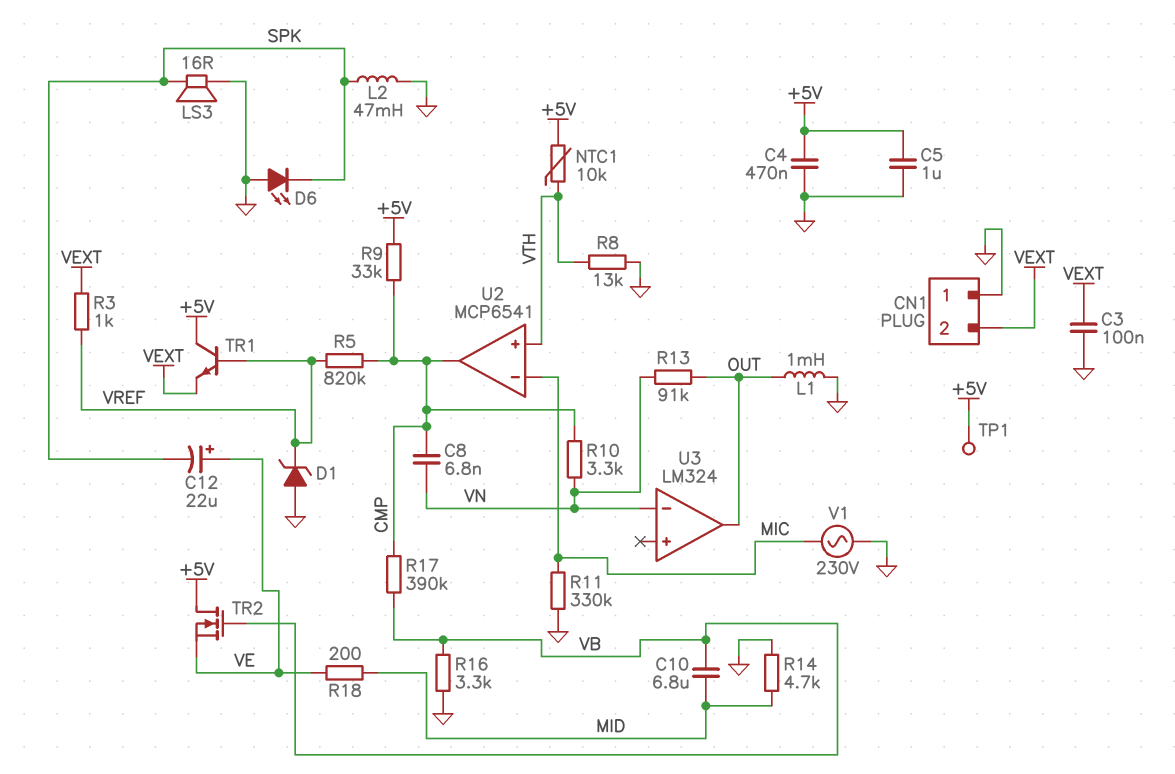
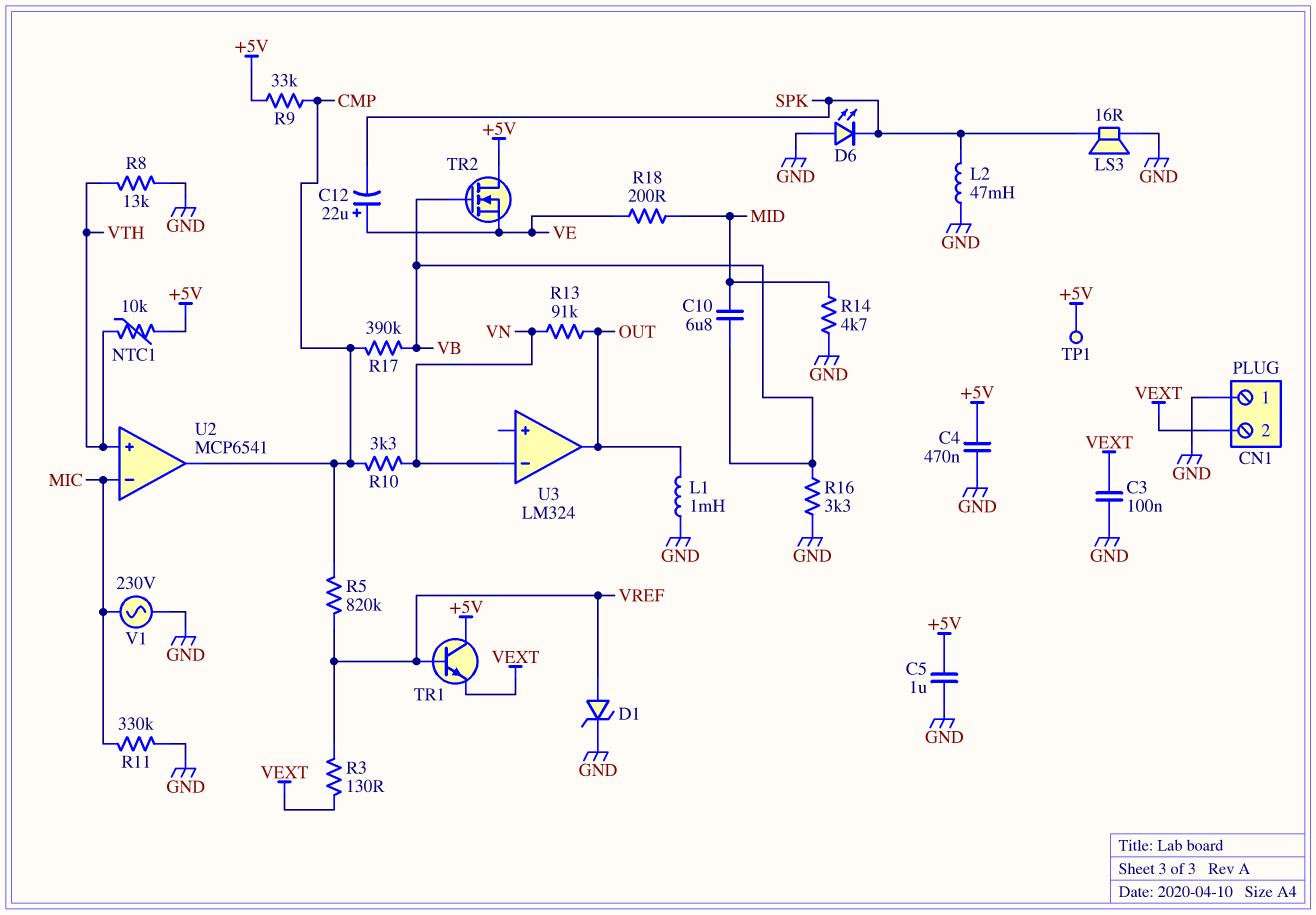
C8: 6.8nF (CMP, VN) -> none
D1: zener (A GND, K VREF) -> zener (A VREF, K GND)
R3: 1k (VEXT, VREF) -> 130 (VEXT, VREF)

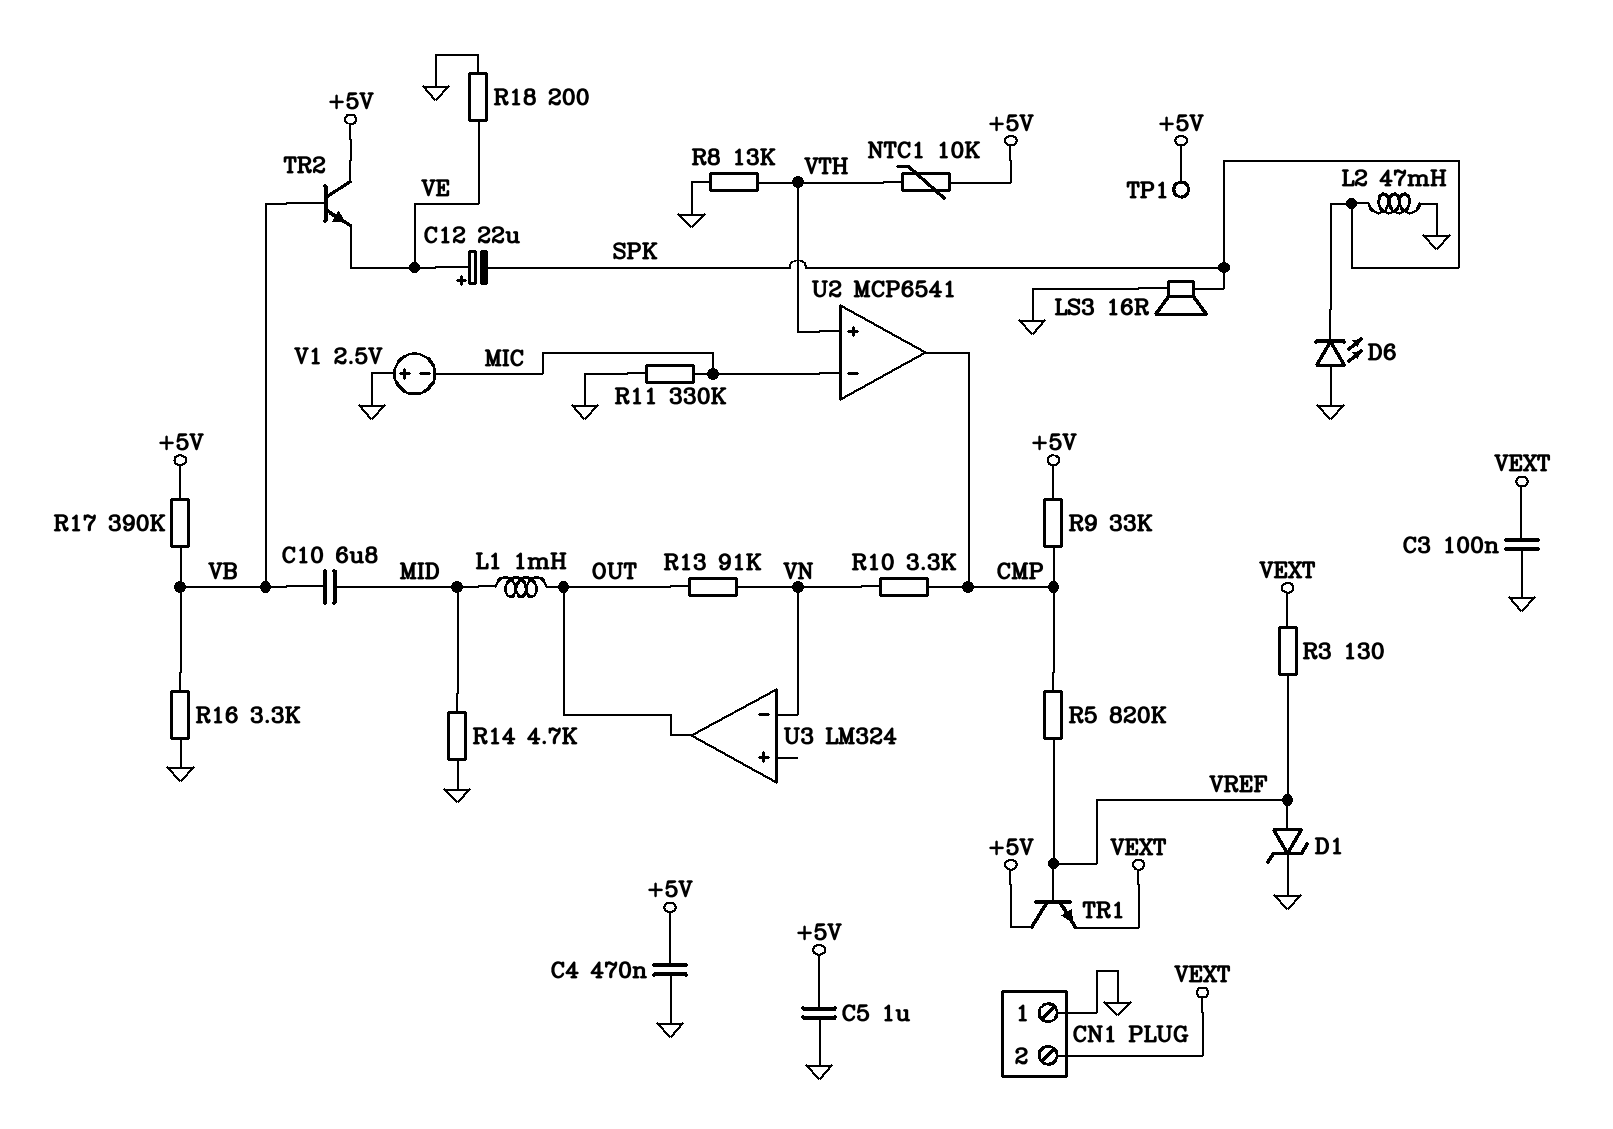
L1: 1mH (GND, OUT) -> 1mH (MID, OUT)
R17: 390k (CMP, VB) -> 390k (+5V, VB)
R18: 200 (MID, VE) -> 200 (GND, VE)
TR2: NMOS (G VB, D +5V, S VE) -> NPN (B VB, C +5V, E VE)
V1: AC 230V (GND, MIC) -> 2.5V (plus GND, minus MIC)

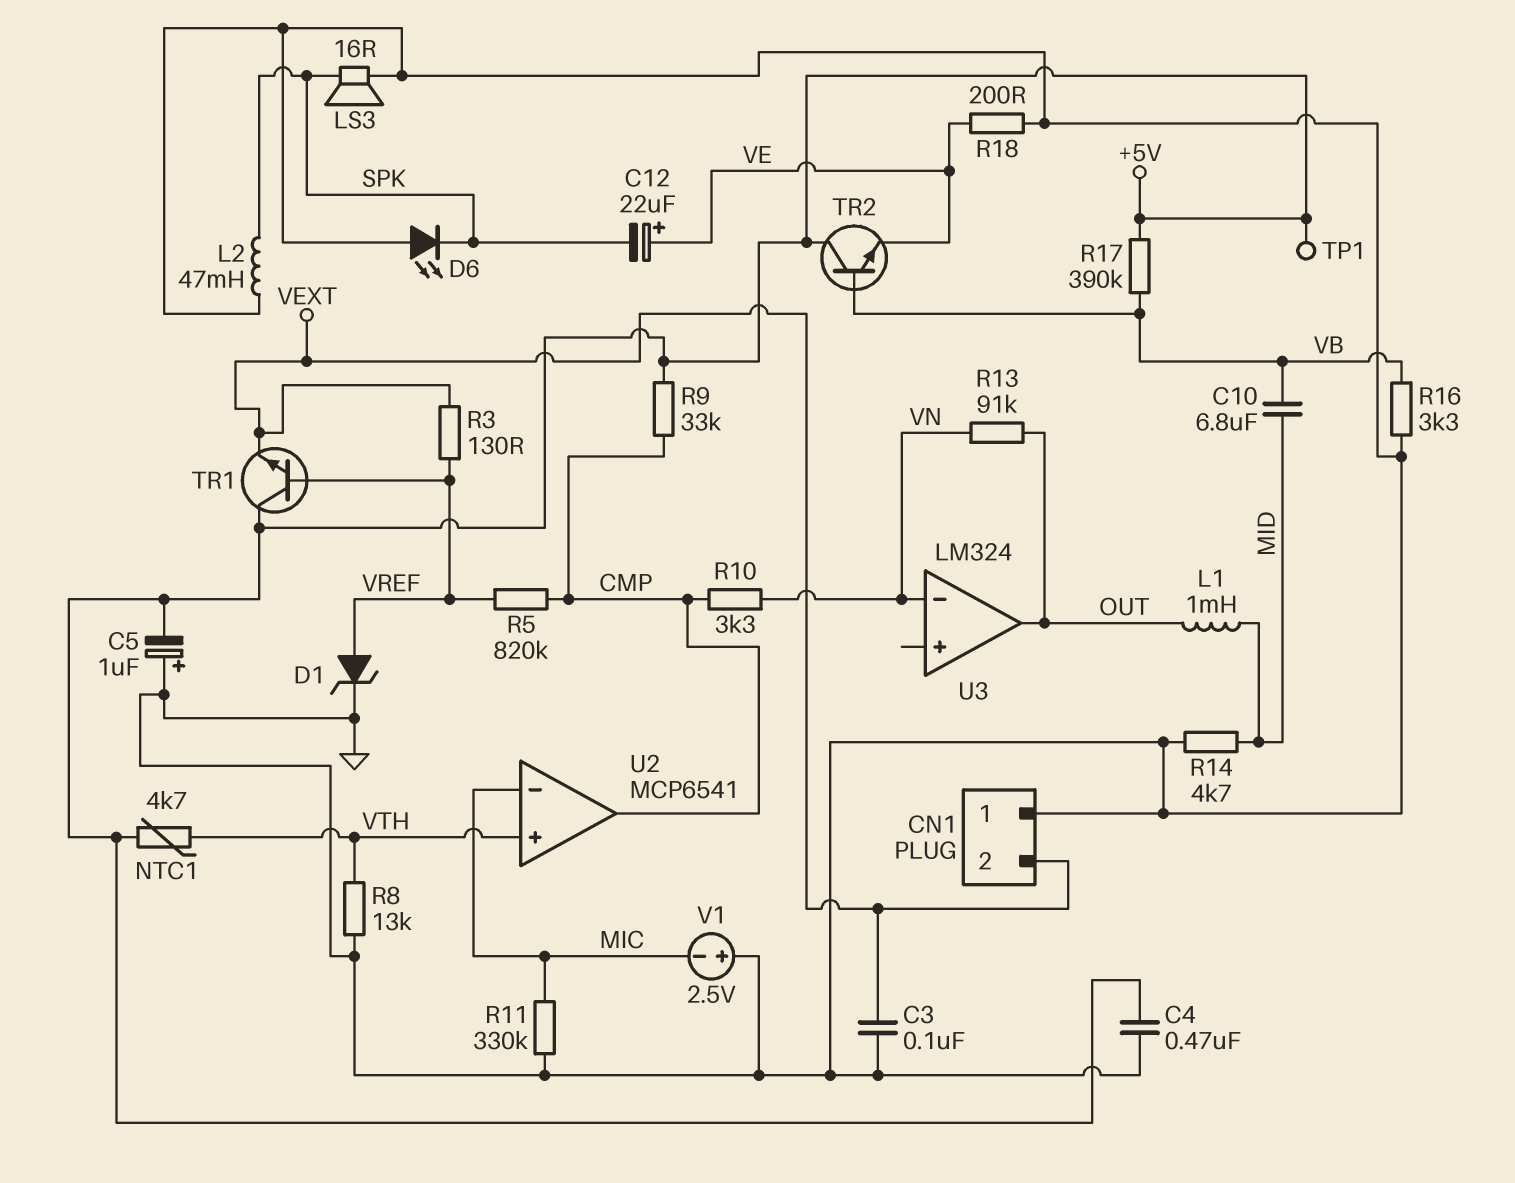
C5: 1uF (+5V, GND) -> 1uF (plus GND, minus +5V)
NTC1: 10k (+5V, VTH) -> 4.7k (+5V, VTH)

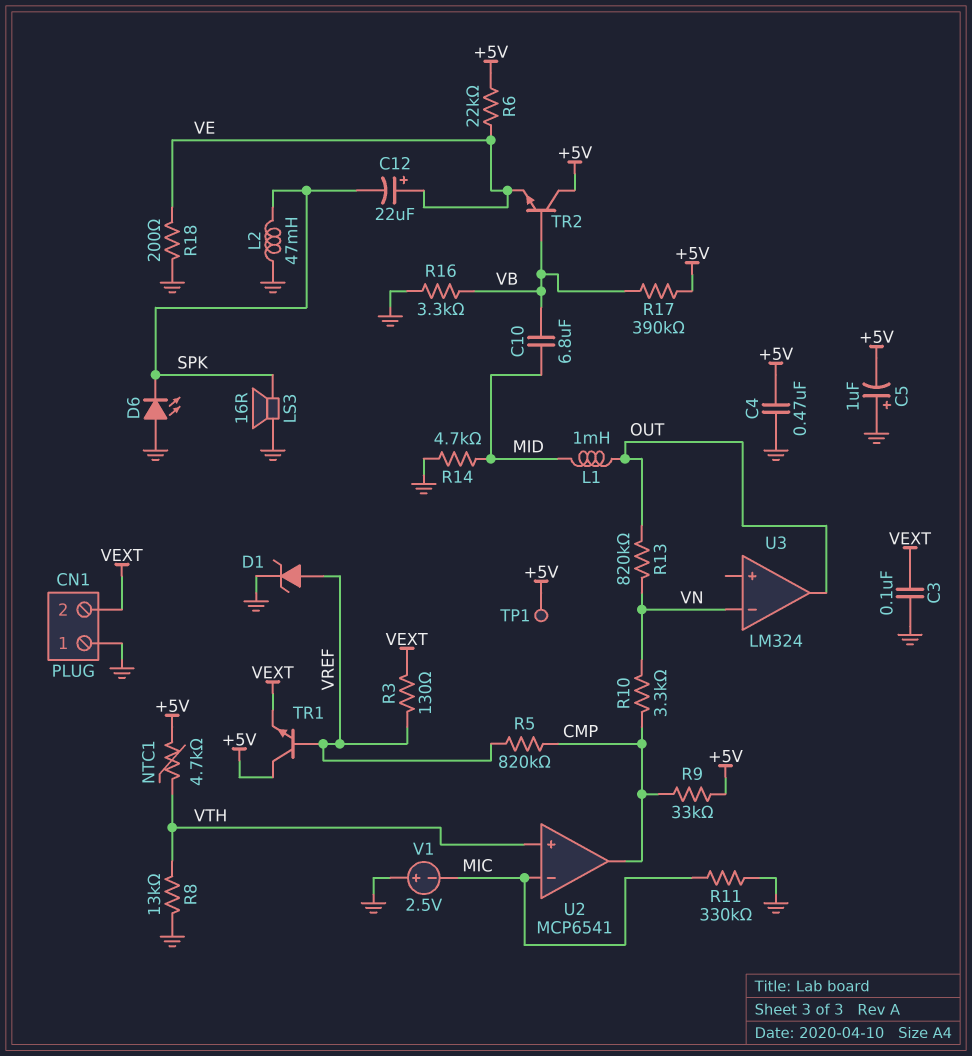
R6: none -> 22k (+5V, VE)
R13: 91k (OUT, VN) -> 820k (OUT, VN)

